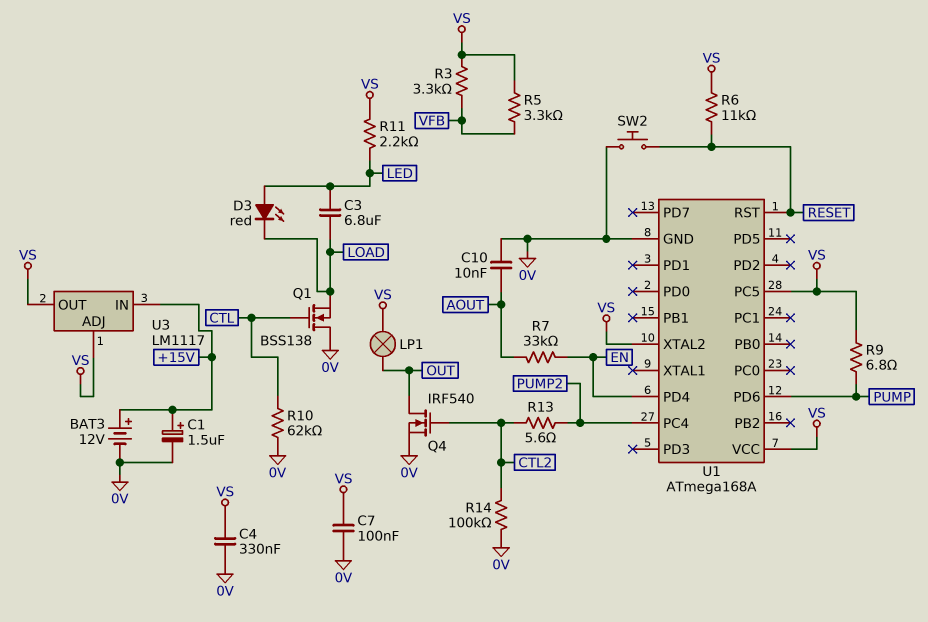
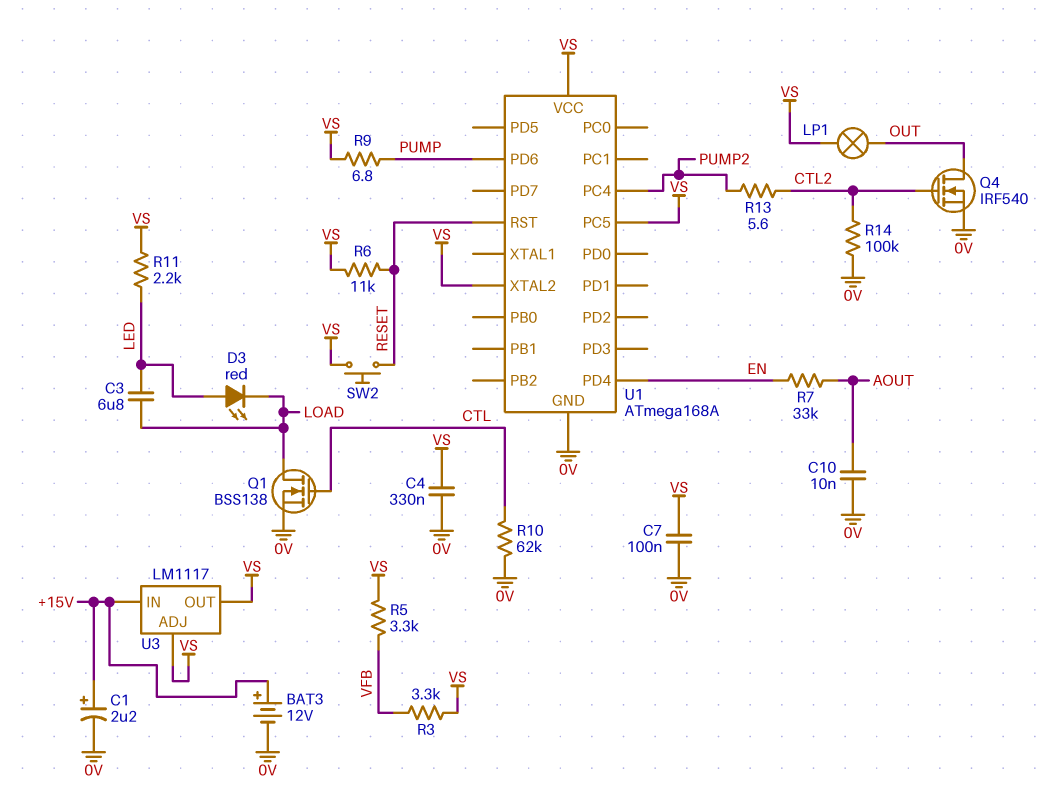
C1: 1.5uF (plus +15V, minus 0V) -> 2.2uF (plus +15V, minus 0V)
Q1: NMOS BSS138 (G CTL, D 0V, S LOAD) -> NMOS BSS138 (G CTL, D LOAD, S 0V)
SW2: button (0V, RESET) -> button (RESET, VS)

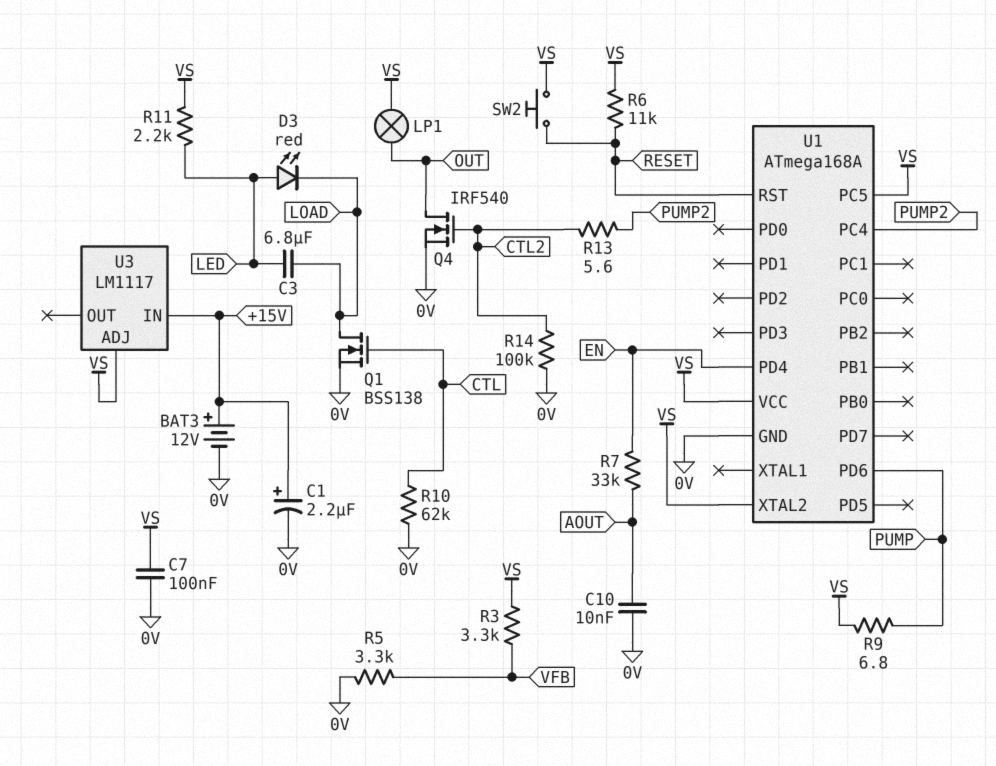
C4: 330nF (0V, VS) -> none
R5: 3.3k (VFB, VS) -> 3.3k (0V, VFB)
U3 pin OUT: VS -> none

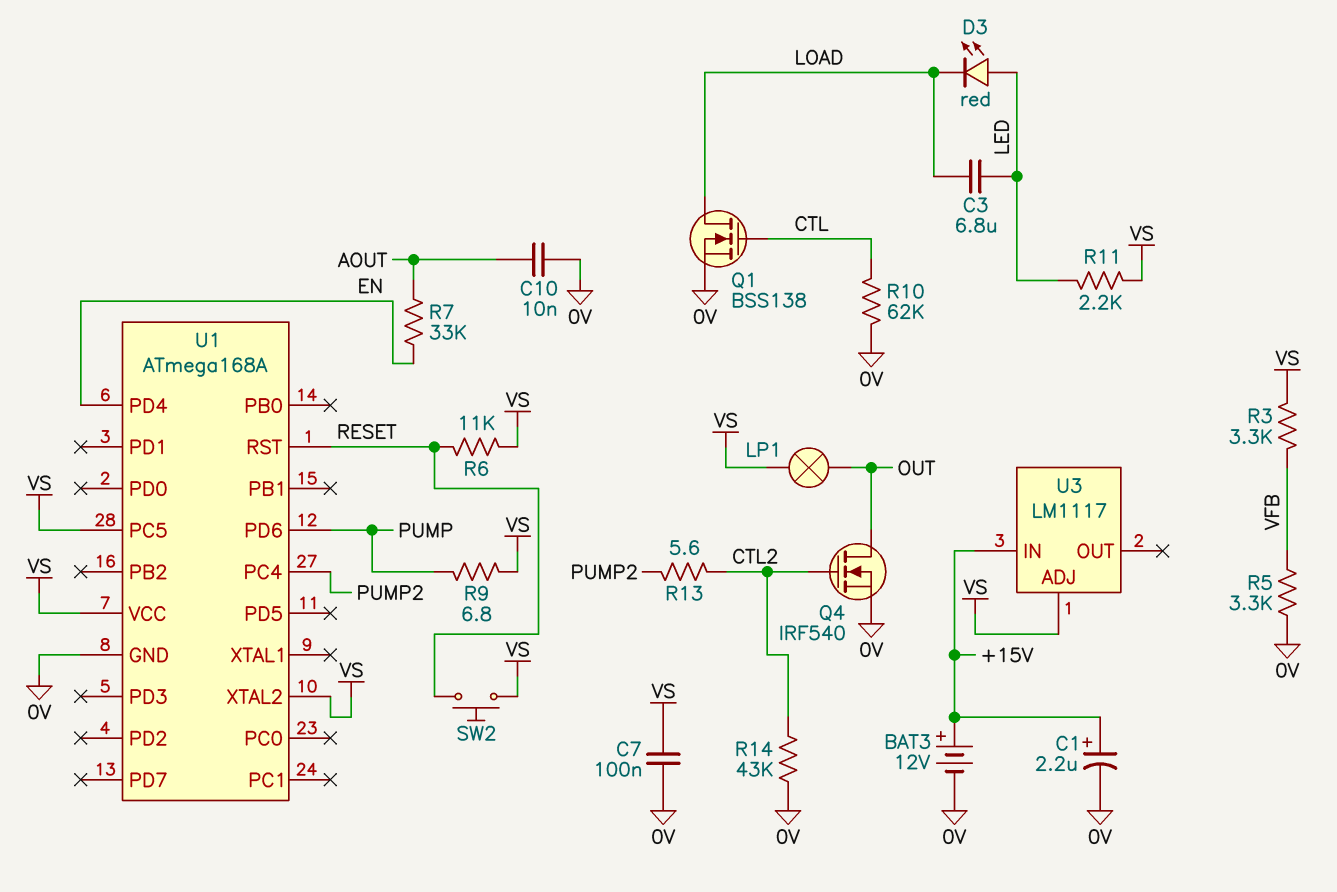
R14: 100k (0V, CTL2) -> 43k (0V, CTL2)

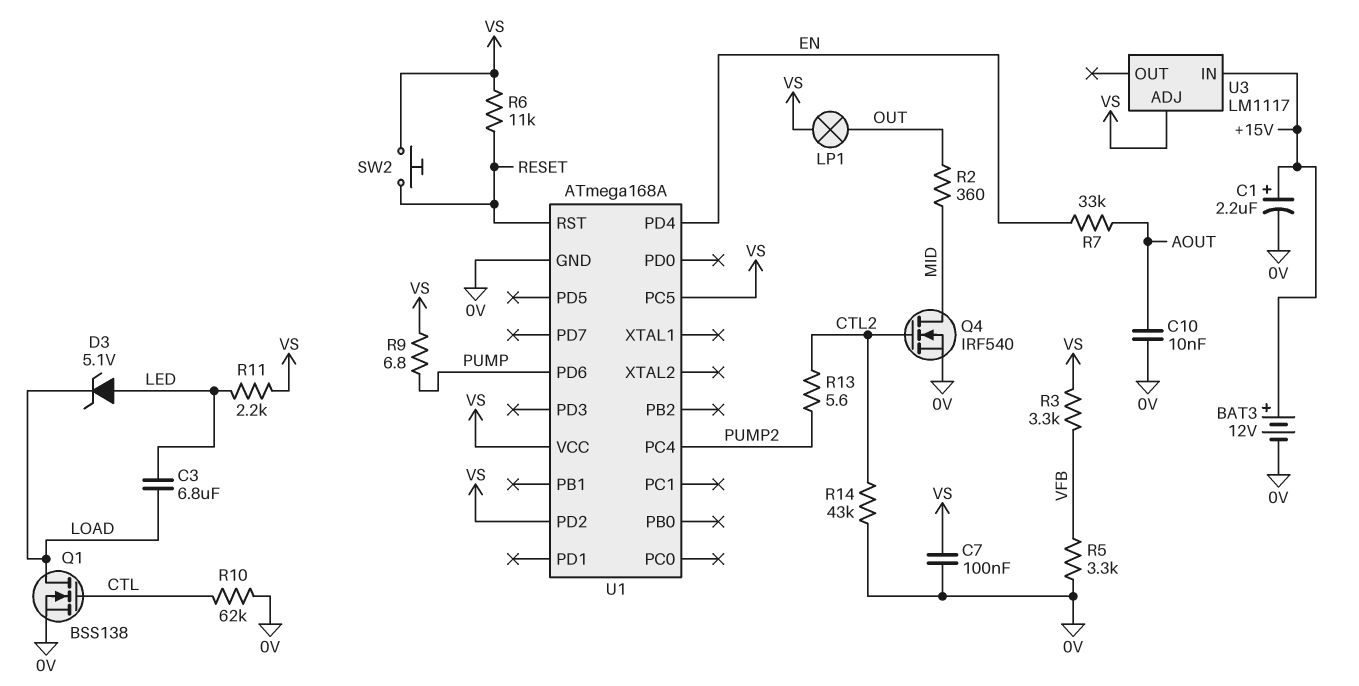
D3: LED red (A LED, K LOAD) -> zener 5.1V (A LED, K LOAD)
Q4: NMOS IRF540 (G CTL2, D OUT, S 0V) -> NMOS IRF540 (G CTL2, D MID, S 0V)
R2: none -> 360 (MID, OUT)
U1 pin PD2: none -> VS
U1 pin XTAL2: VS -> none

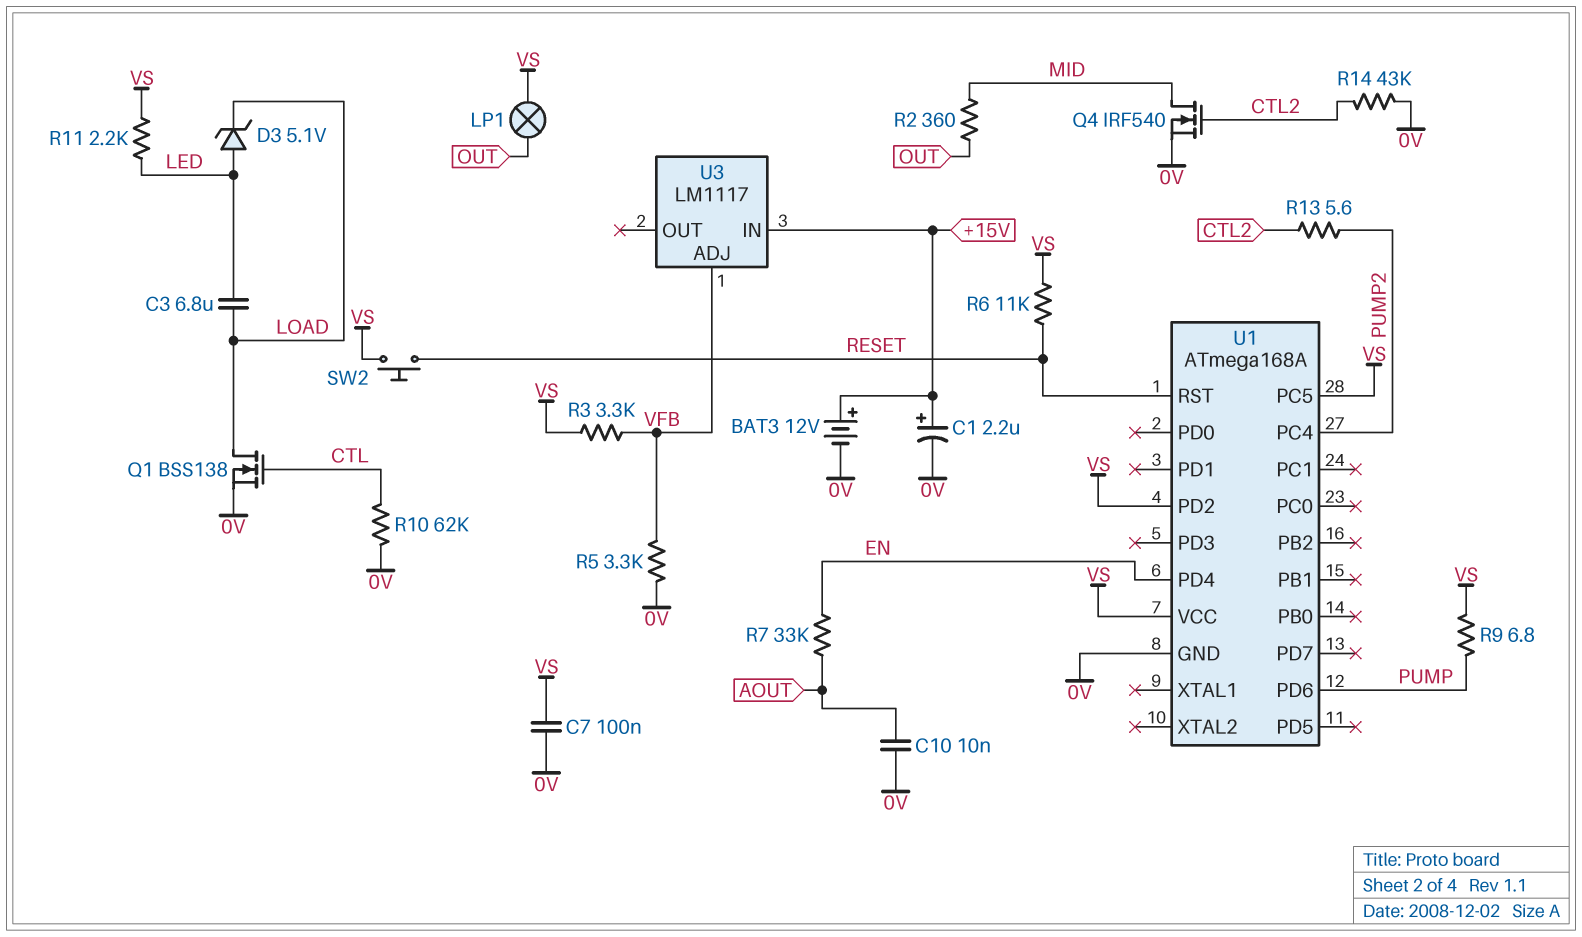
U3 pin ADJ: VS -> VFB

